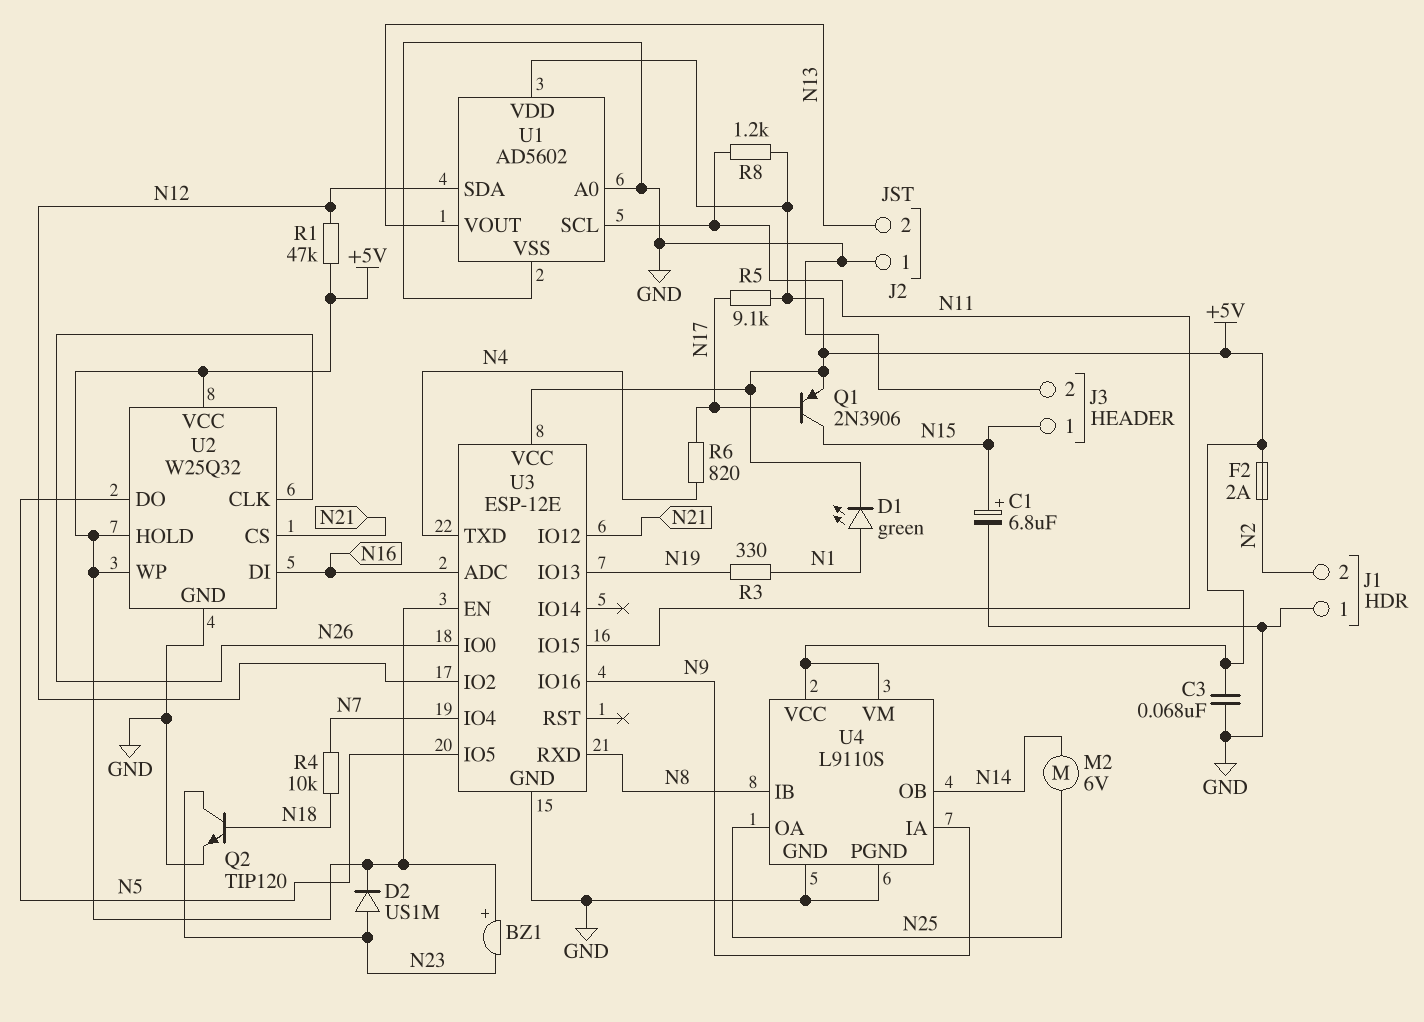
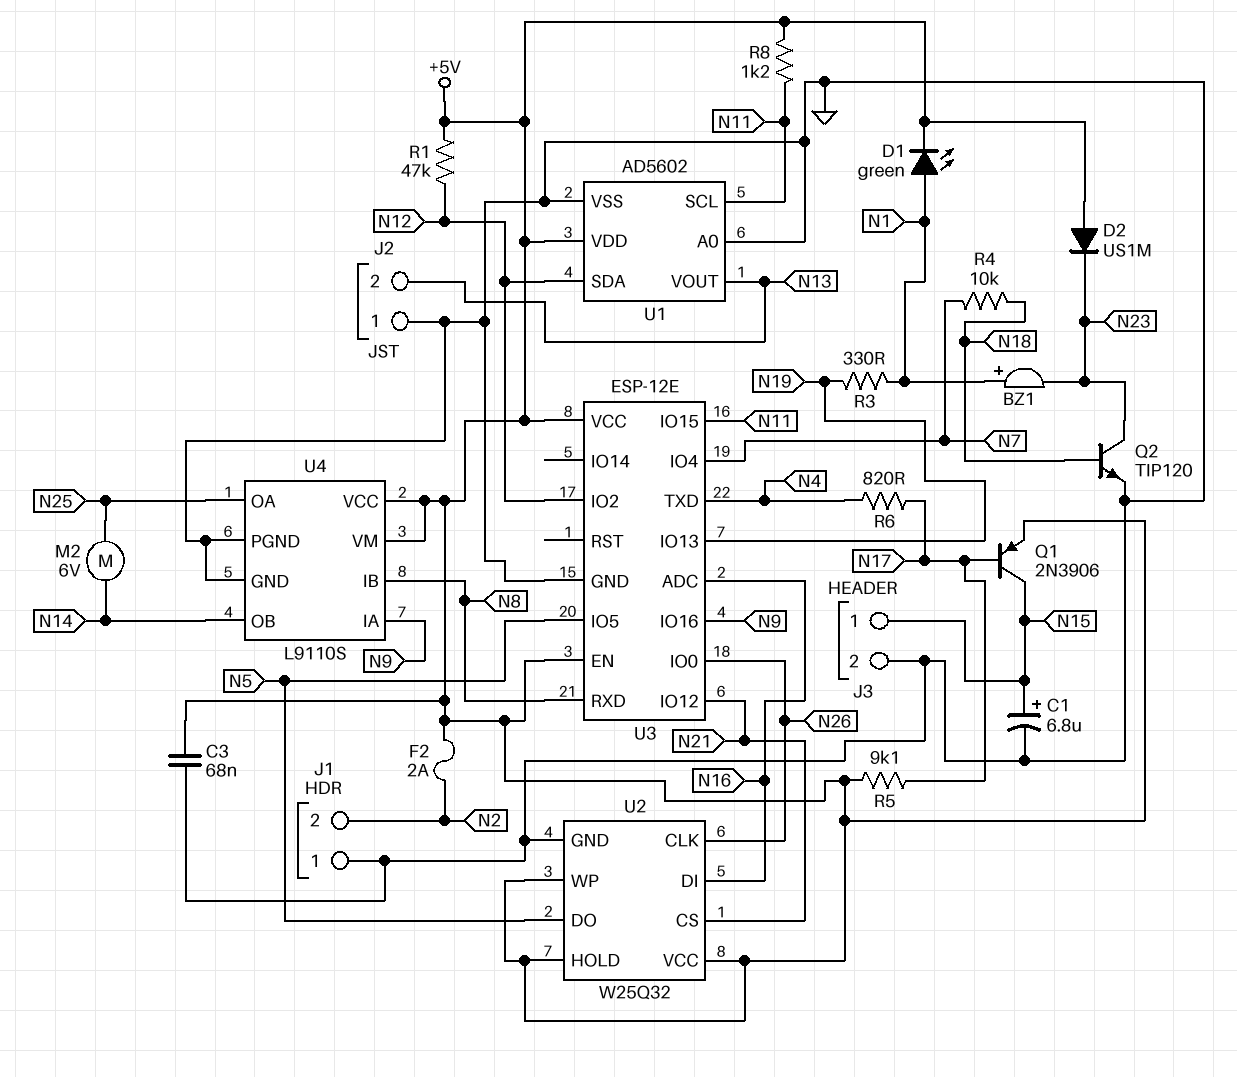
BZ1: buzzer (plus +5V, minus N23) -> buzzer (plus N1, minus N23)
D2: diode US1M (A N23, K +5V) -> diode US1M (A +5V, K N23)

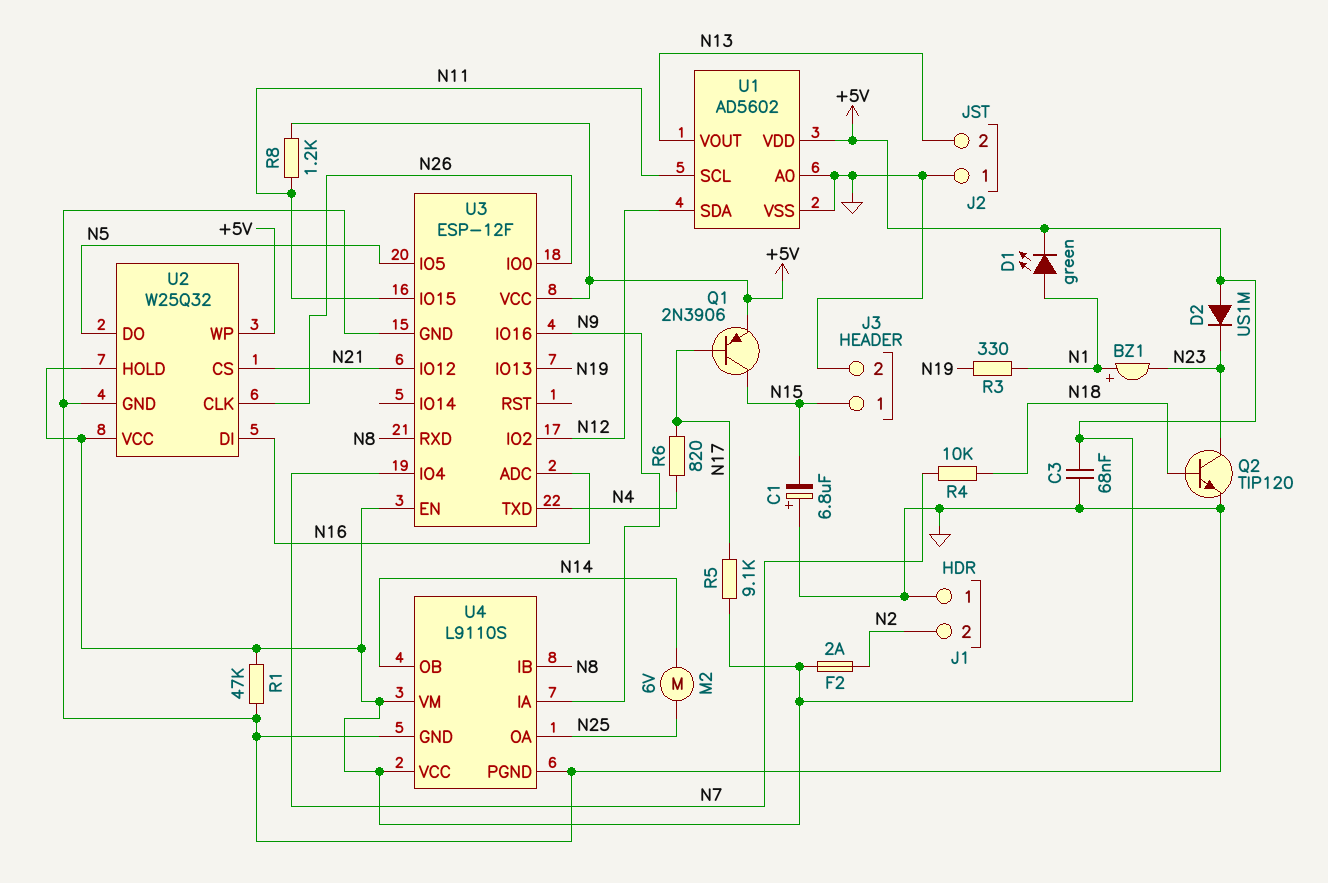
C1: 6.8uF (plus N15, minus GND) -> 6.8uF (plus GND, minus N15)
R1: 47k (+5V, N12) -> 47k (+5V, GND)
U3: ESP-12E -> ESP-12F

